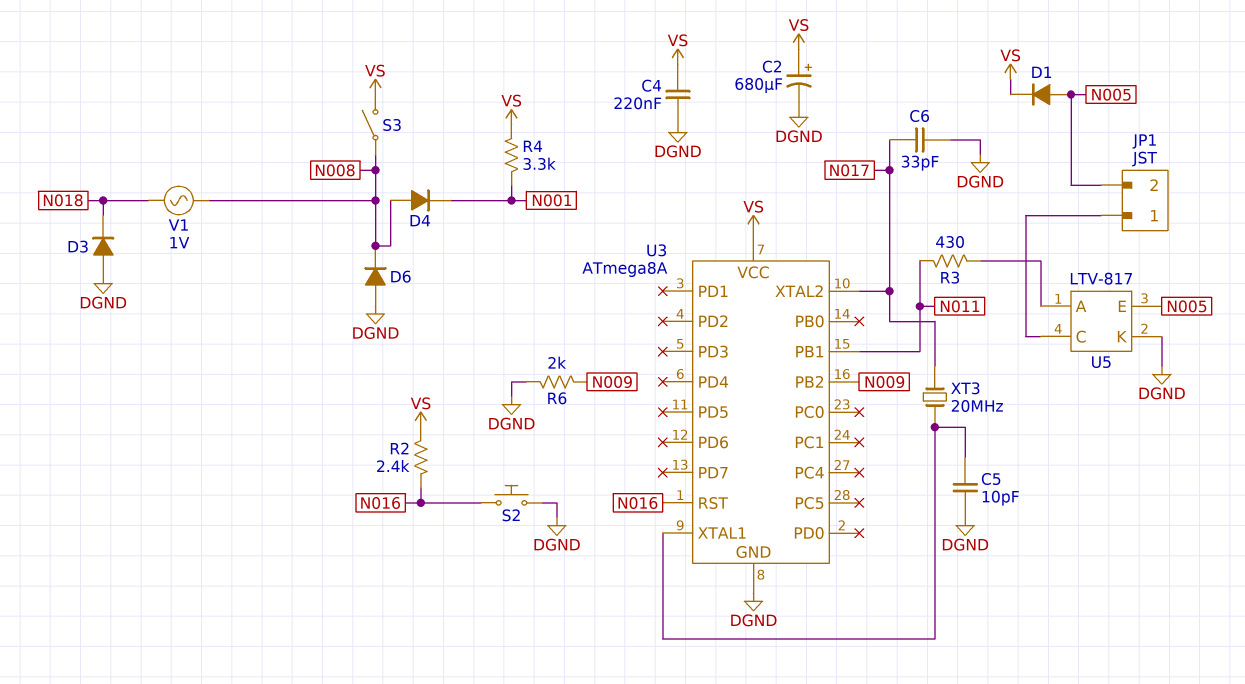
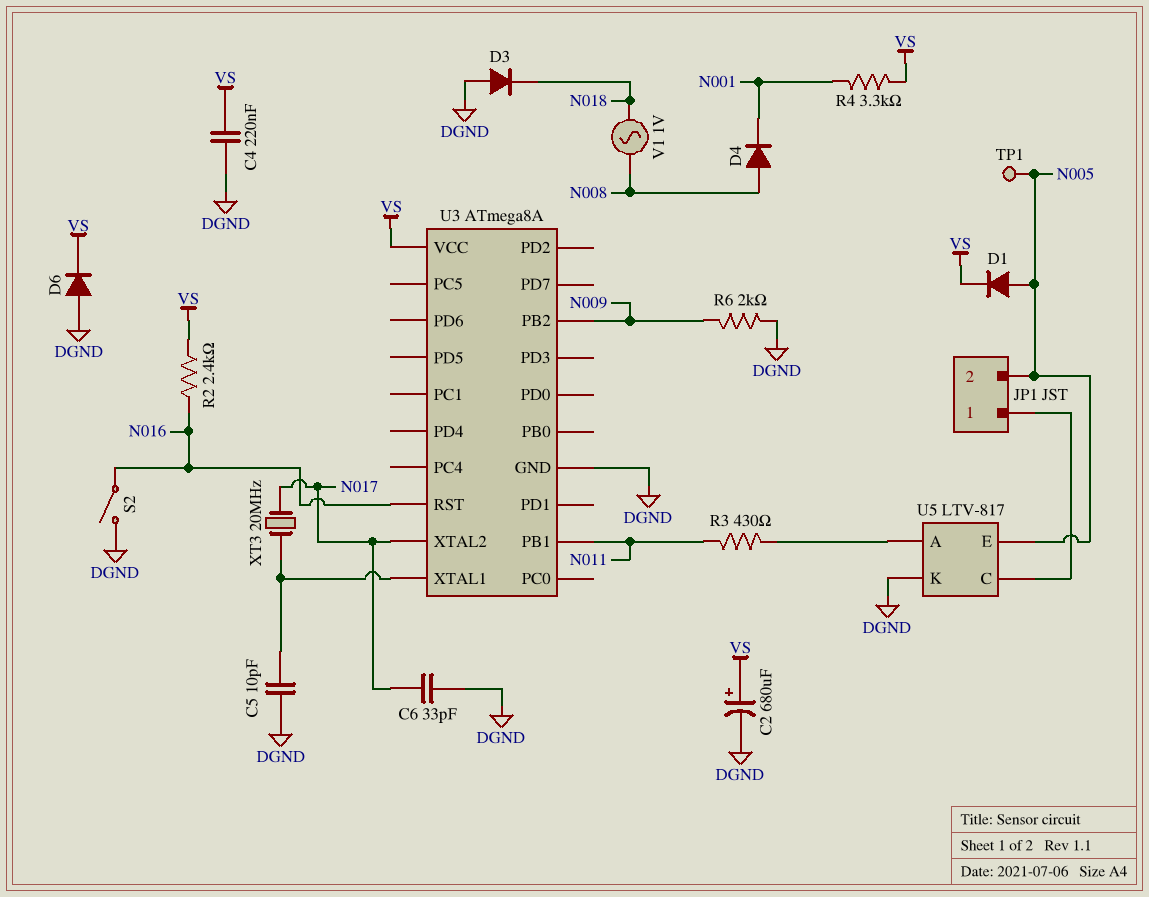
D6: diode (A DGND, K N008) -> diode (A DGND, K VS)
S2: button (DGND, N016) -> switch (DGND, N016)
S3: switch (N008, VS) -> none
TP1: none -> test point (N005)

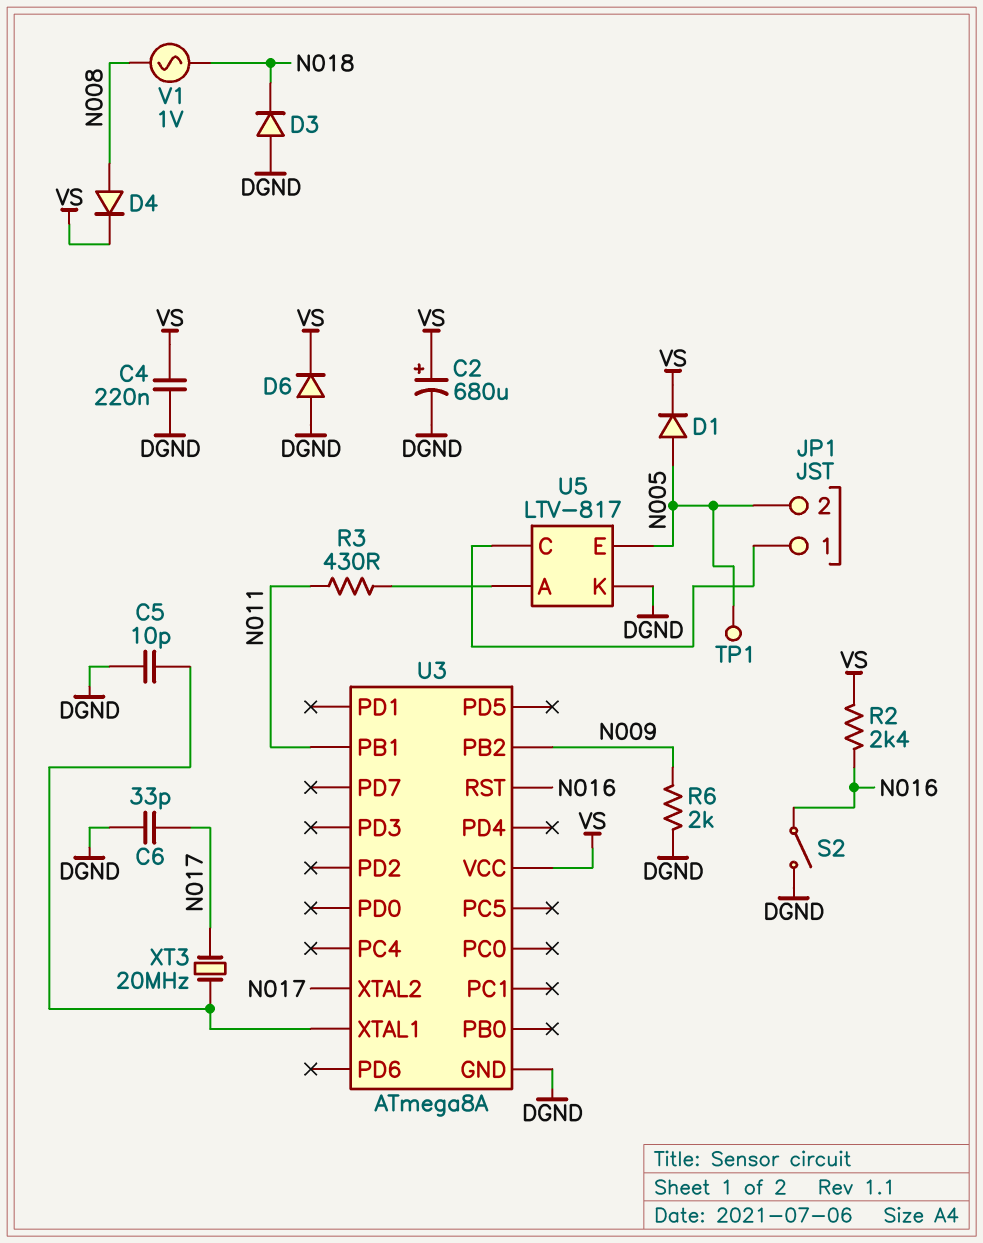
D4: diode (A N008, K N001) -> diode (A N008, K VS)
R4: 3.3k (N001, VS) -> none

